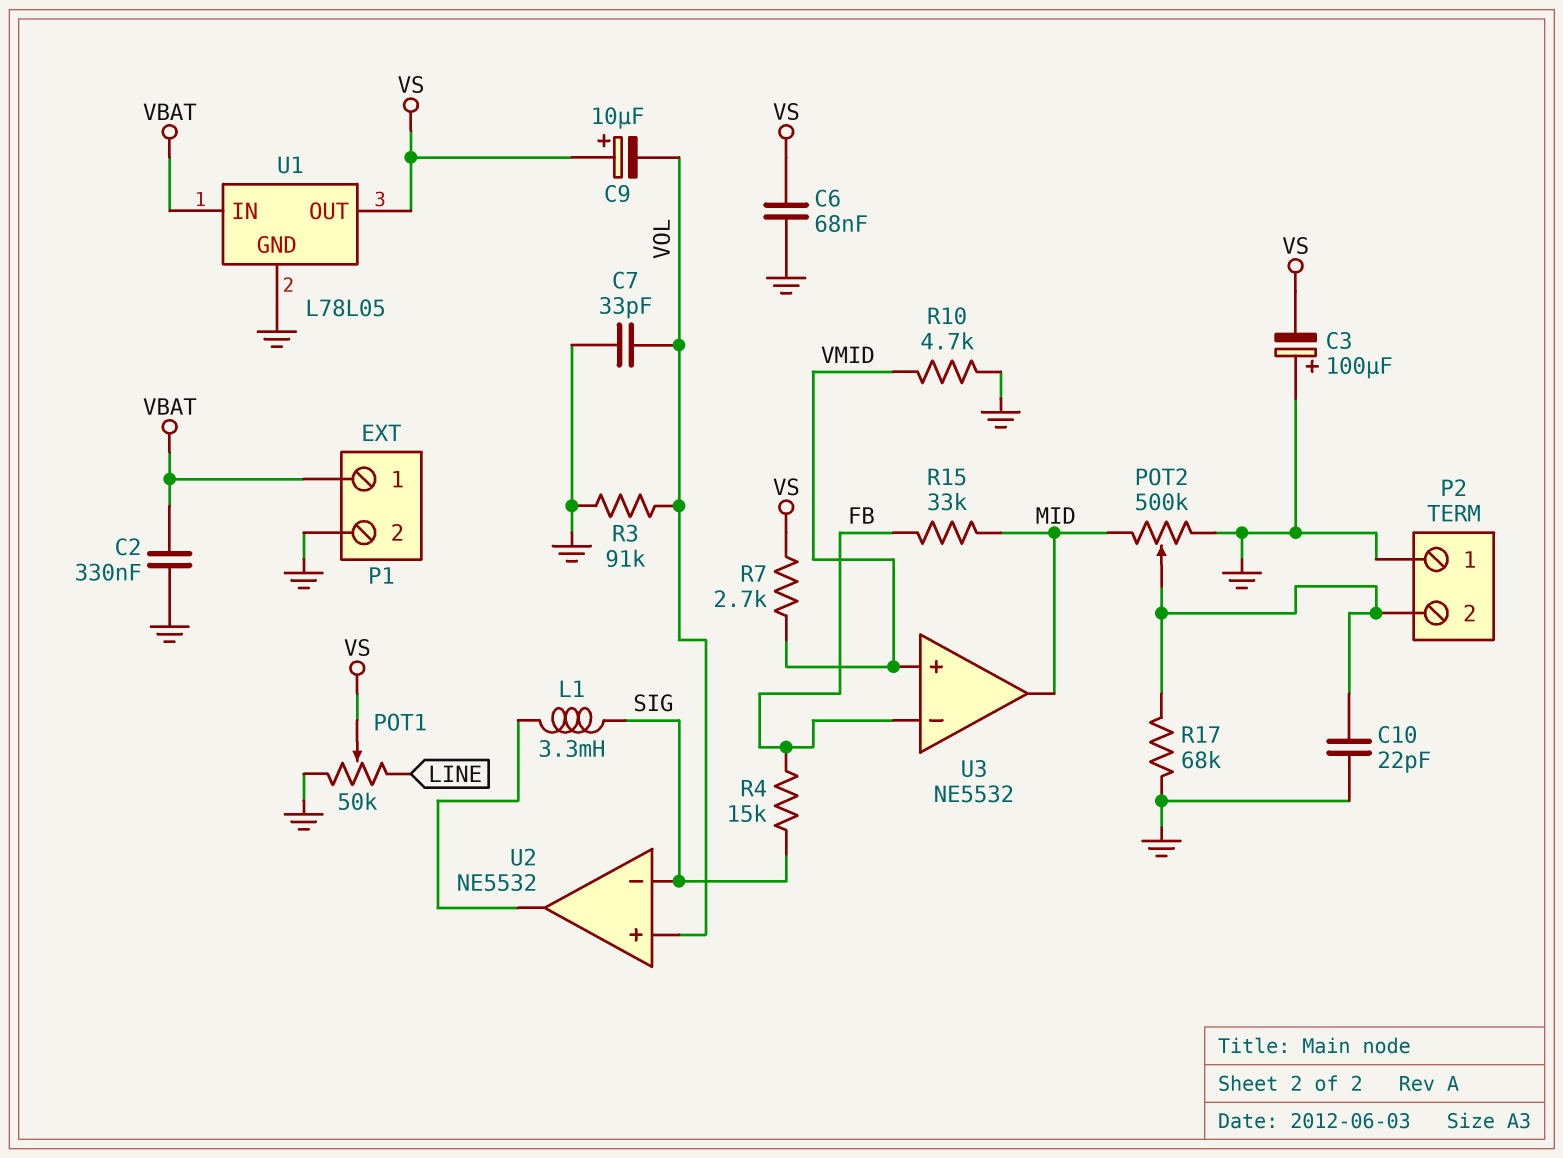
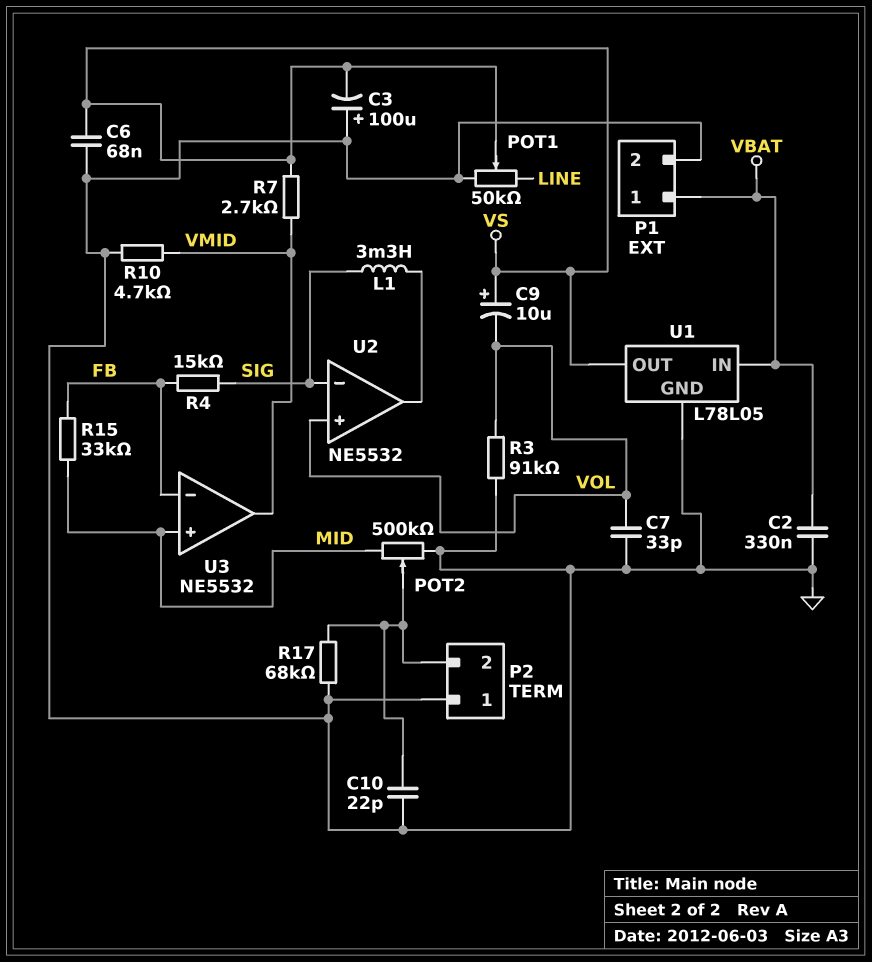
U3 pin in+: VMID -> MID
U3 pin out: MID -> VMID

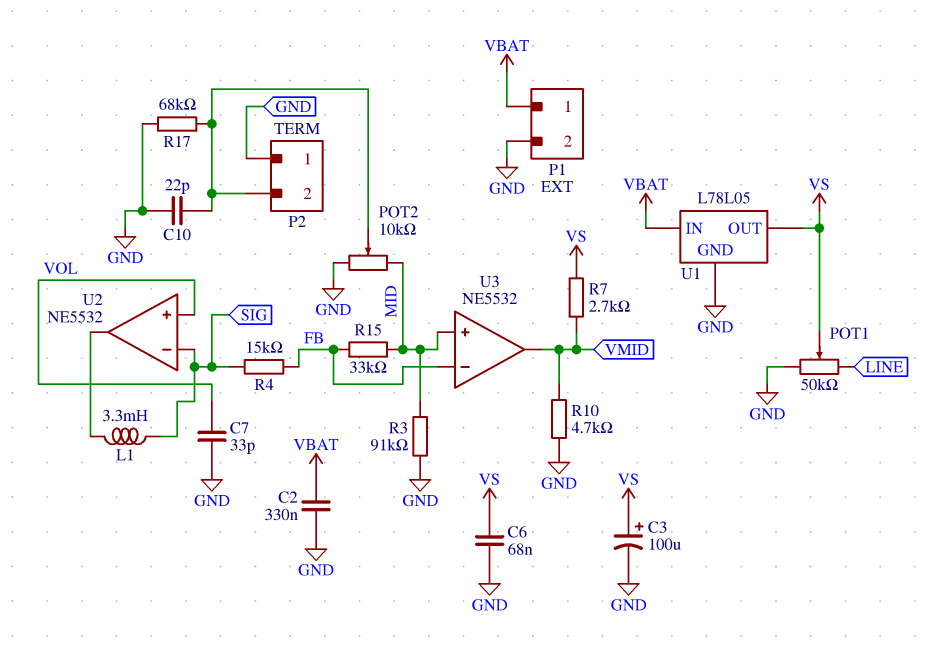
C3: 100uF (plus GND, minus VS) -> 100uF (plus VS, minus GND)
C9: 10uF (plus VS, minus VOL) -> none
POT2: 500k (GND, MID, wiper P2/2) -> 10k (GND, MID, wiper P2/2)
R3: 91k (GND, VOL) -> 91k (GND, MID)

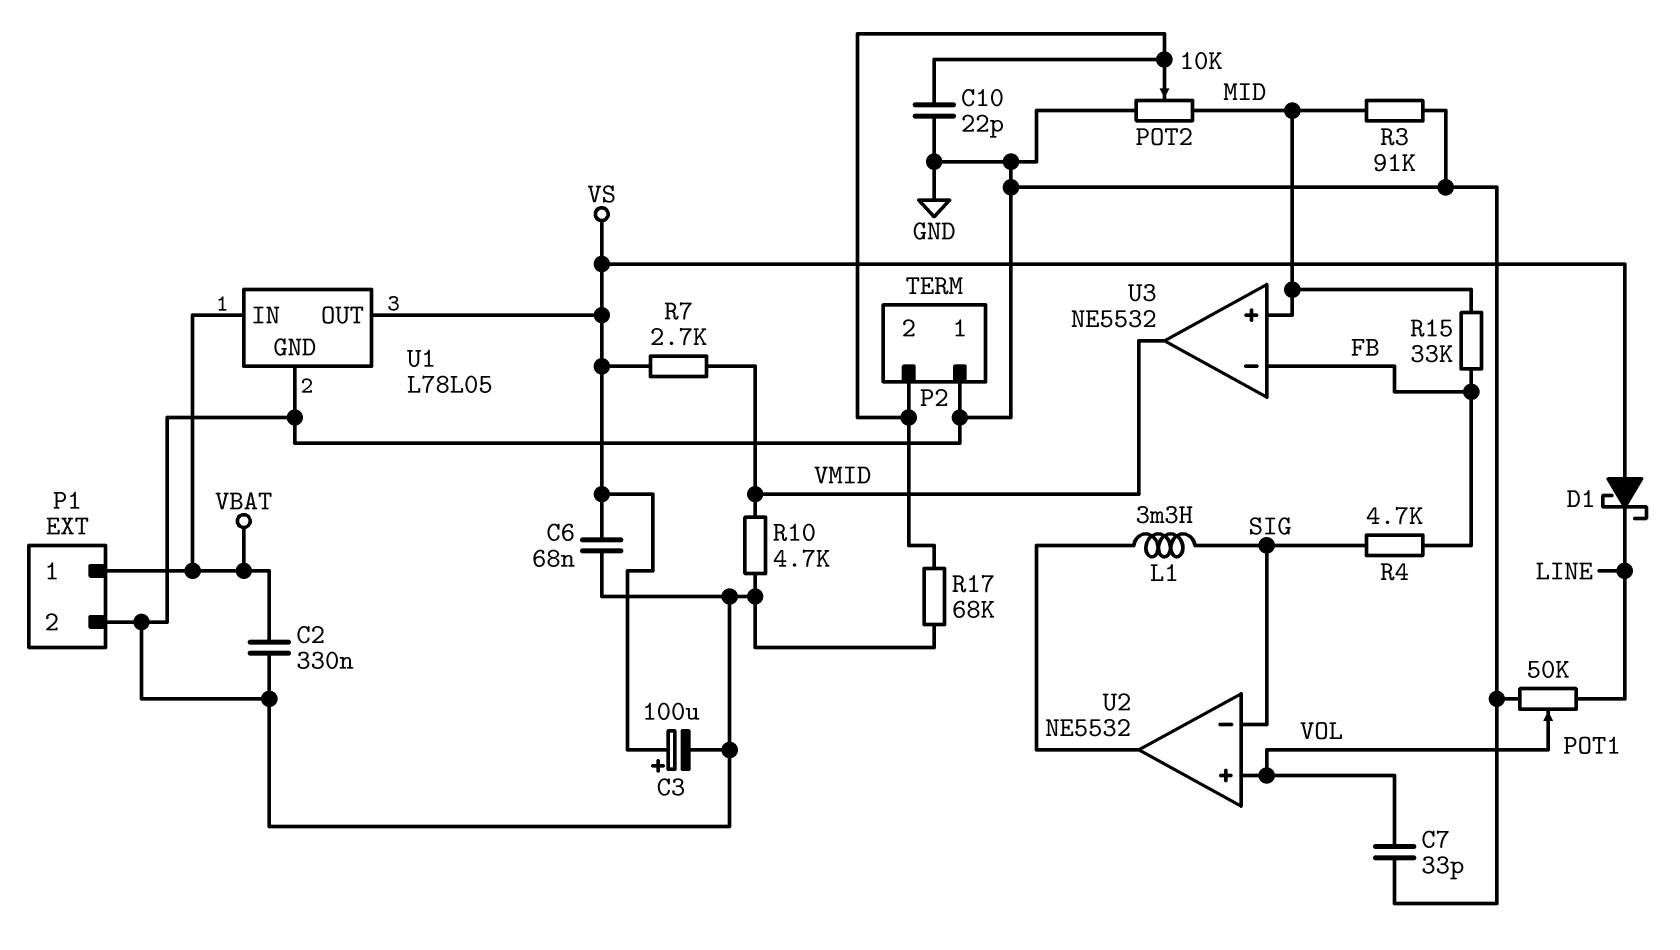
D1: none -> schottky (A VS, K LINE)
POT1: 50k (GND, LINE, wiper VS) -> 50k (GND, LINE, wiper VOL)
R4: 15k (FB, SIG) -> 4.7k (FB, SIG)

